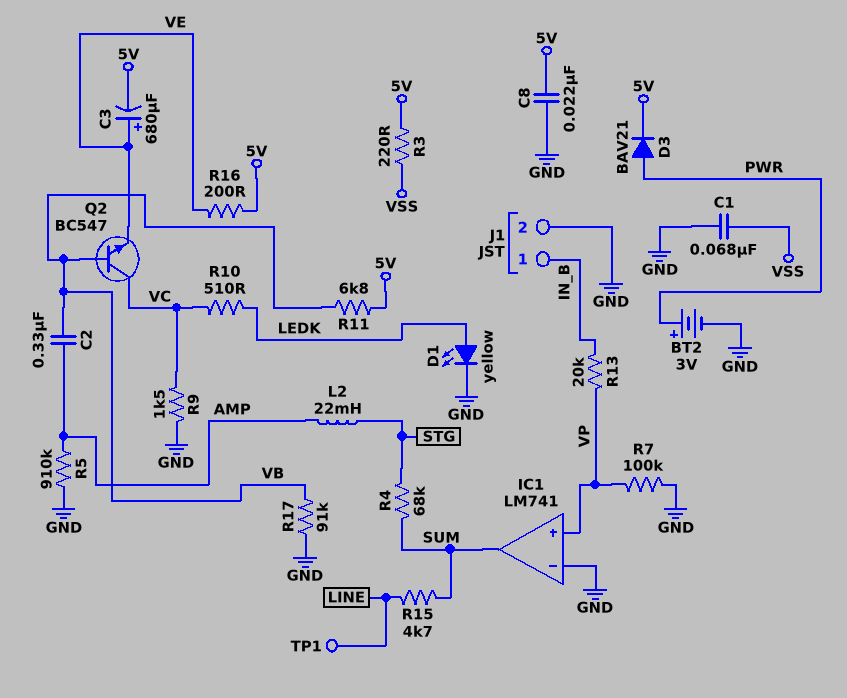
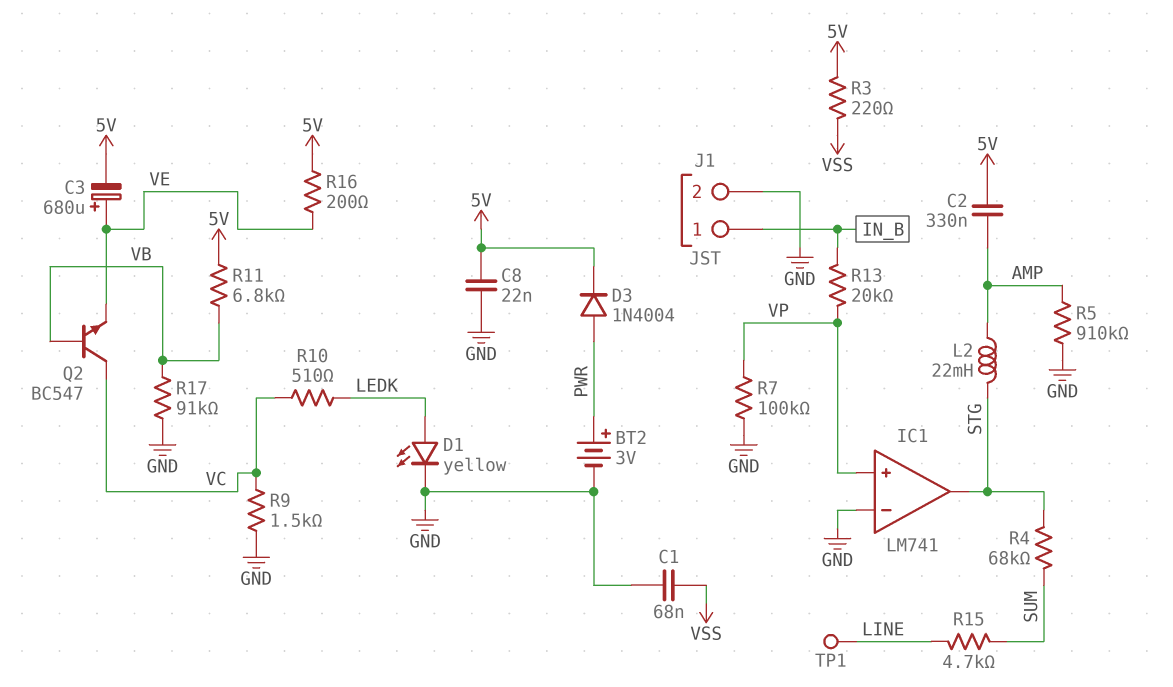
C2: 330nF (AMP, VB) -> 330nF (5V, AMP)
D3: diode BAV21 (A PWR, K 5V) -> diode 1N4004 (A PWR, K 5V)
IC1 pin out: SUM -> STG

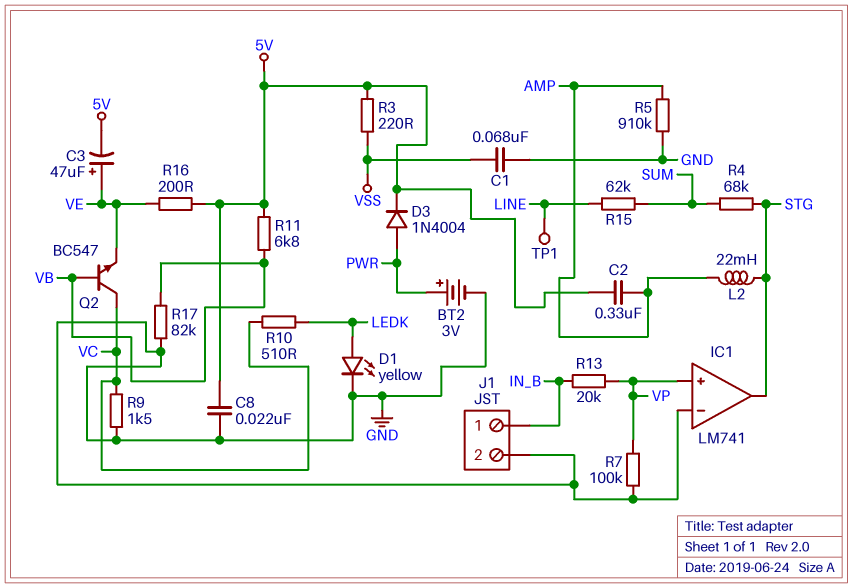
C3: 680uF (plus VE, minus 5V) -> 47uF (plus VE, minus 5V)
R15: 4.7k (LINE, SUM) -> 62k (LINE, SUM)
R17: 91k (GND, VB) -> 82k (GND, VB)

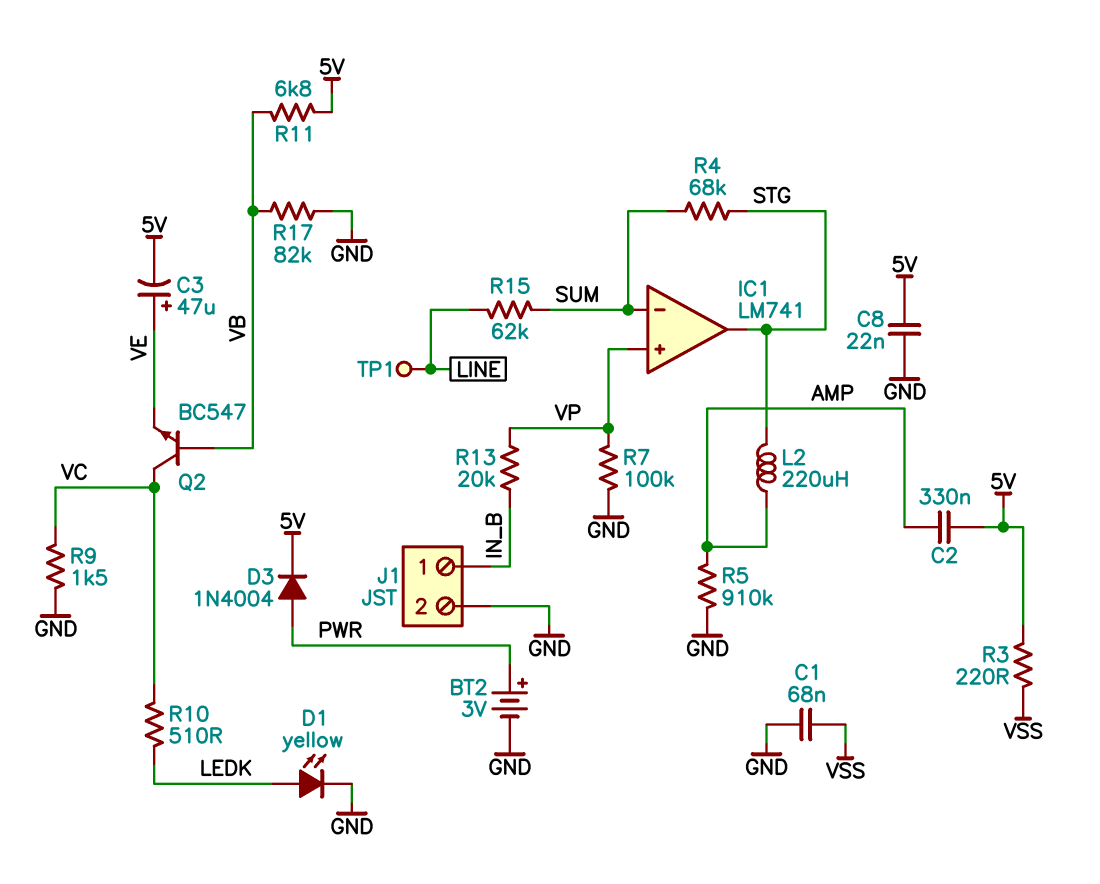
IC1 pin in-: GND -> SUM
L2: 22mH (AMP, STG) -> 220uH (AMP, STG)
R16: 200 (5V, VE) -> none

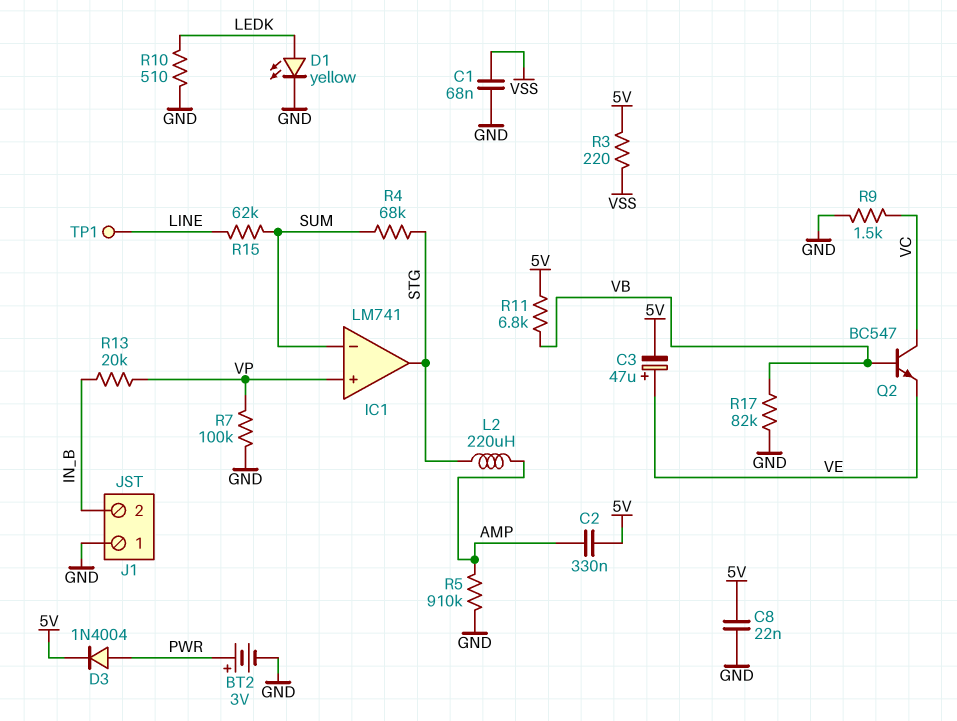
J1 pin 1: IN_B -> GND
J1 pin 2: GND -> IN_B
R10: 510 (LEDK, VC) -> 510 (GND, LEDK)

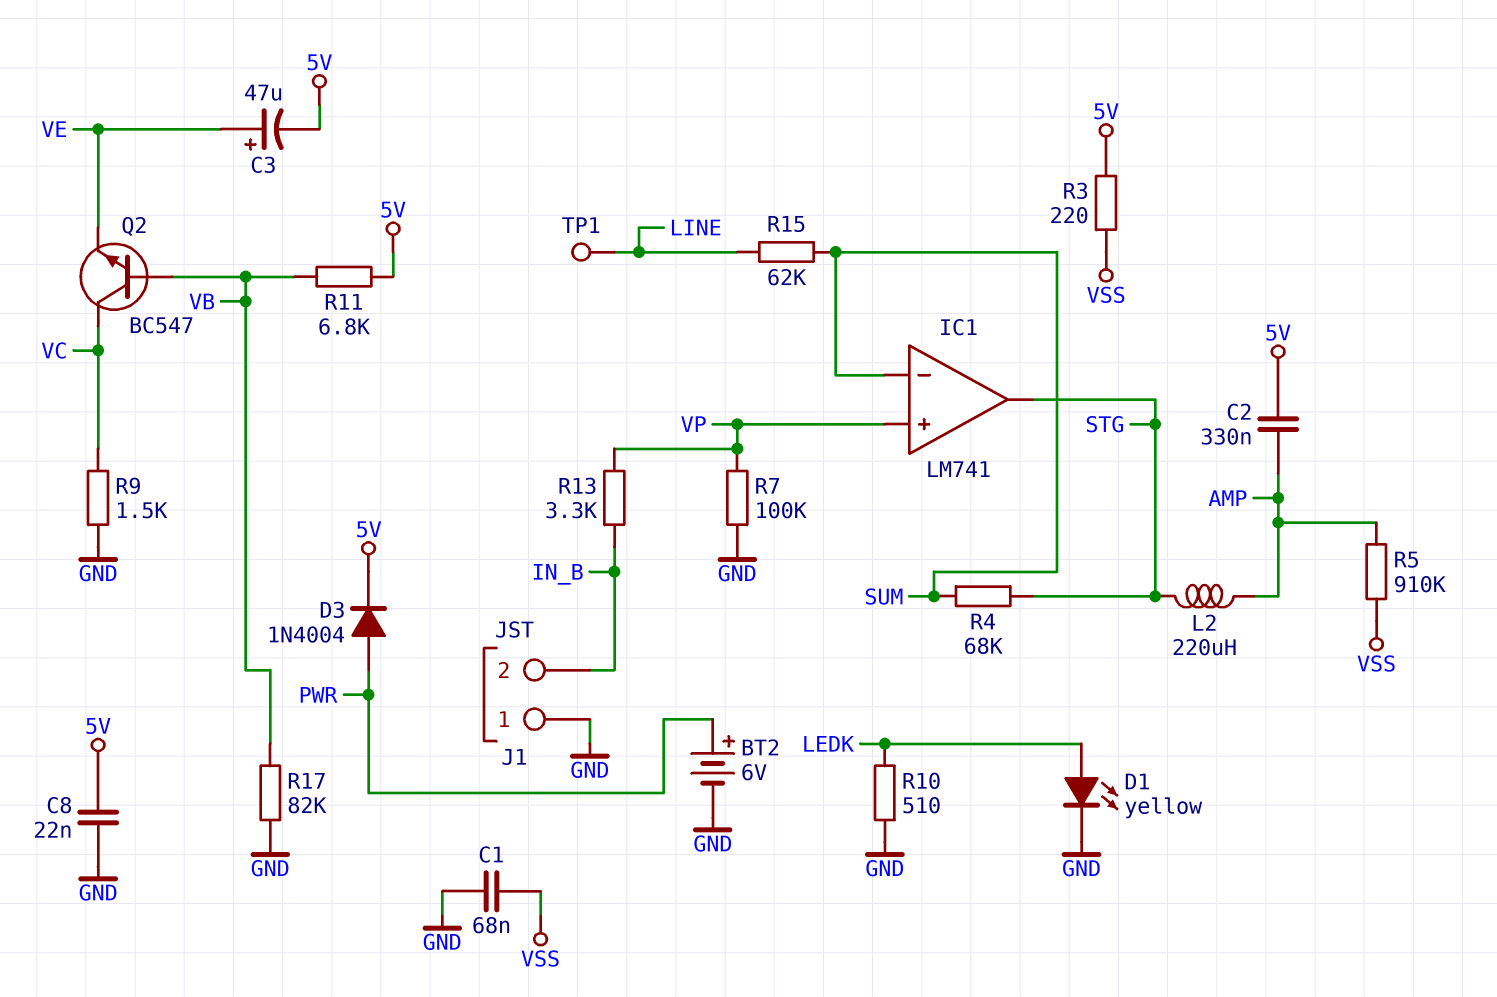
BT2: 3V (plus PWR, minus GND) -> 6V (plus PWR, minus GND)
R5: 910k (AMP, GND) -> 910k (AMP, VSS)
R13: 20k (IN_B, VP) -> 3.3k (IN_B, VP)

